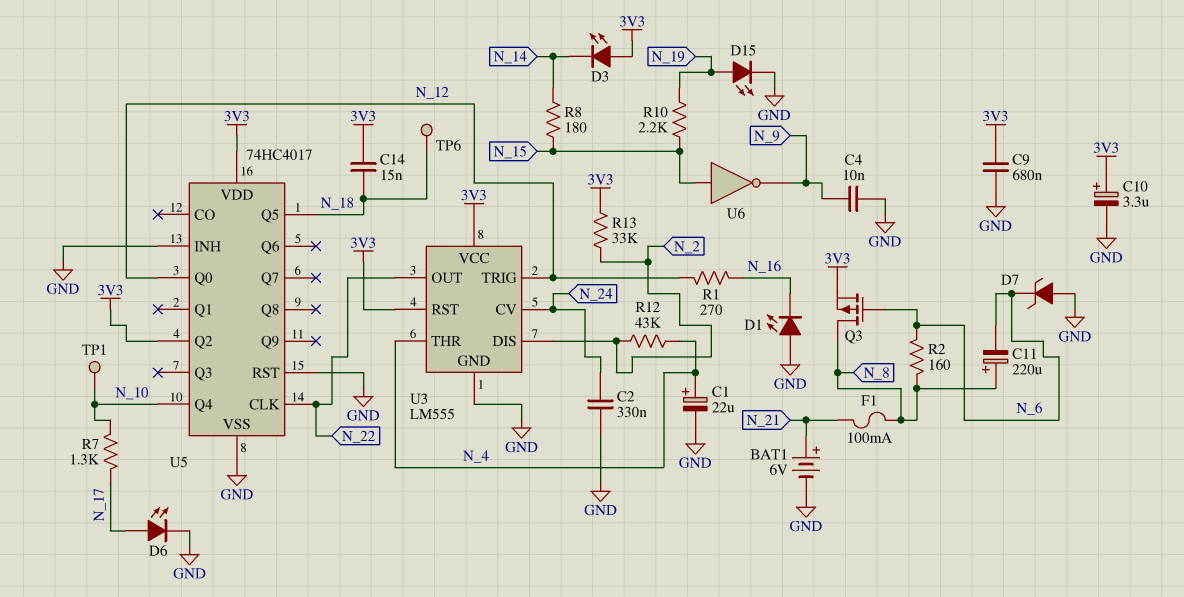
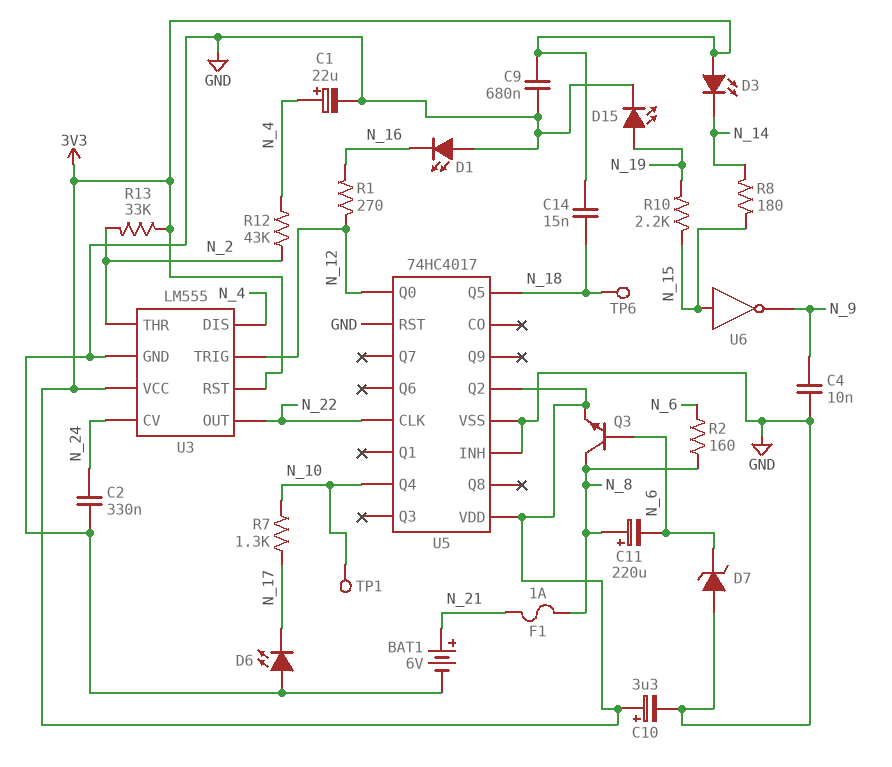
D6: LED (A N_17, K GND) -> LED (A GND, K N_17)
F1: 100mA (N_8, N_21) -> 1A (N_8, N_21)
Q3: PMOS (G N_6, D N_8, S 3V3) -> NPN (B N_6, C N_8, E 3V3)
U3 pin DIS: N_2 -> N_4
U3 pin THR: N_4 -> N_2

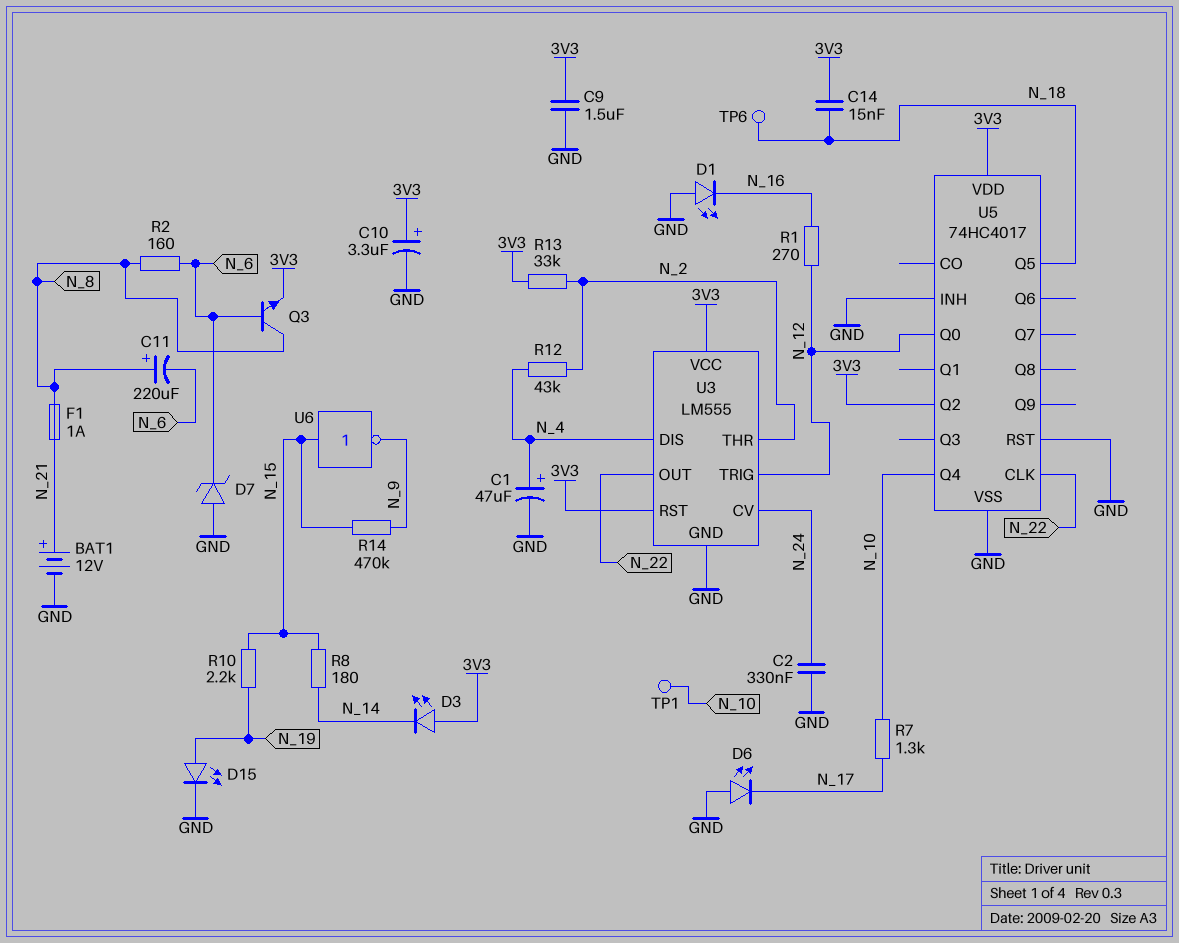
BAT1: 6V (plus N_21, minus GND) -> 12V (plus N_21, minus GND)
C1: 22uF (plus N_4, minus GND) -> 47uF (plus N_4, minus GND)
C4: 10nF (GND, N_9) -> none
C9: 680nF (3V3, GND) -> 1.5uF (3V3, GND)
R14: none -> 470k (N_9, N_15)

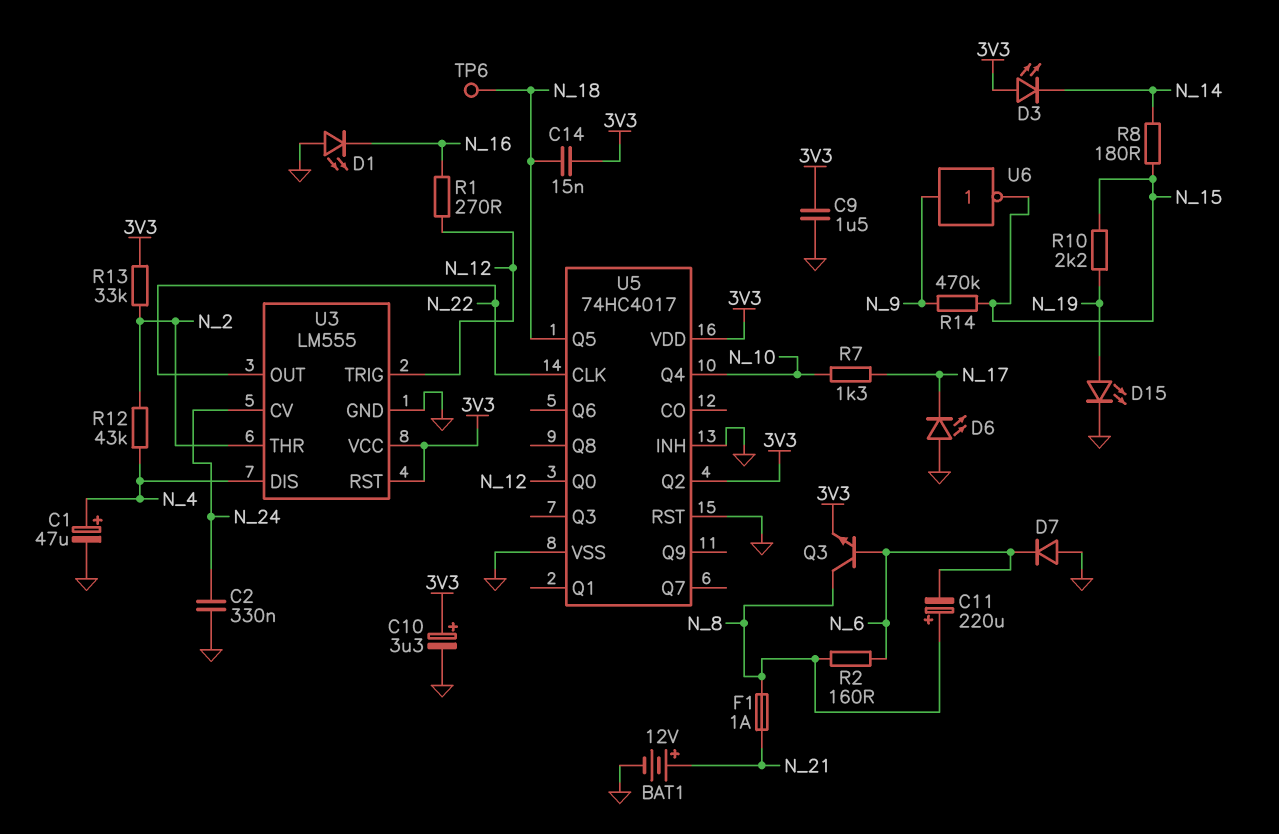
D7: zener (A GND, K N_6) -> diode (A GND, K N_6)
TP1: test point (N_10) -> none
U6: NOT (in N_15, out N_9) -> NOT (in N_9, out N_15)

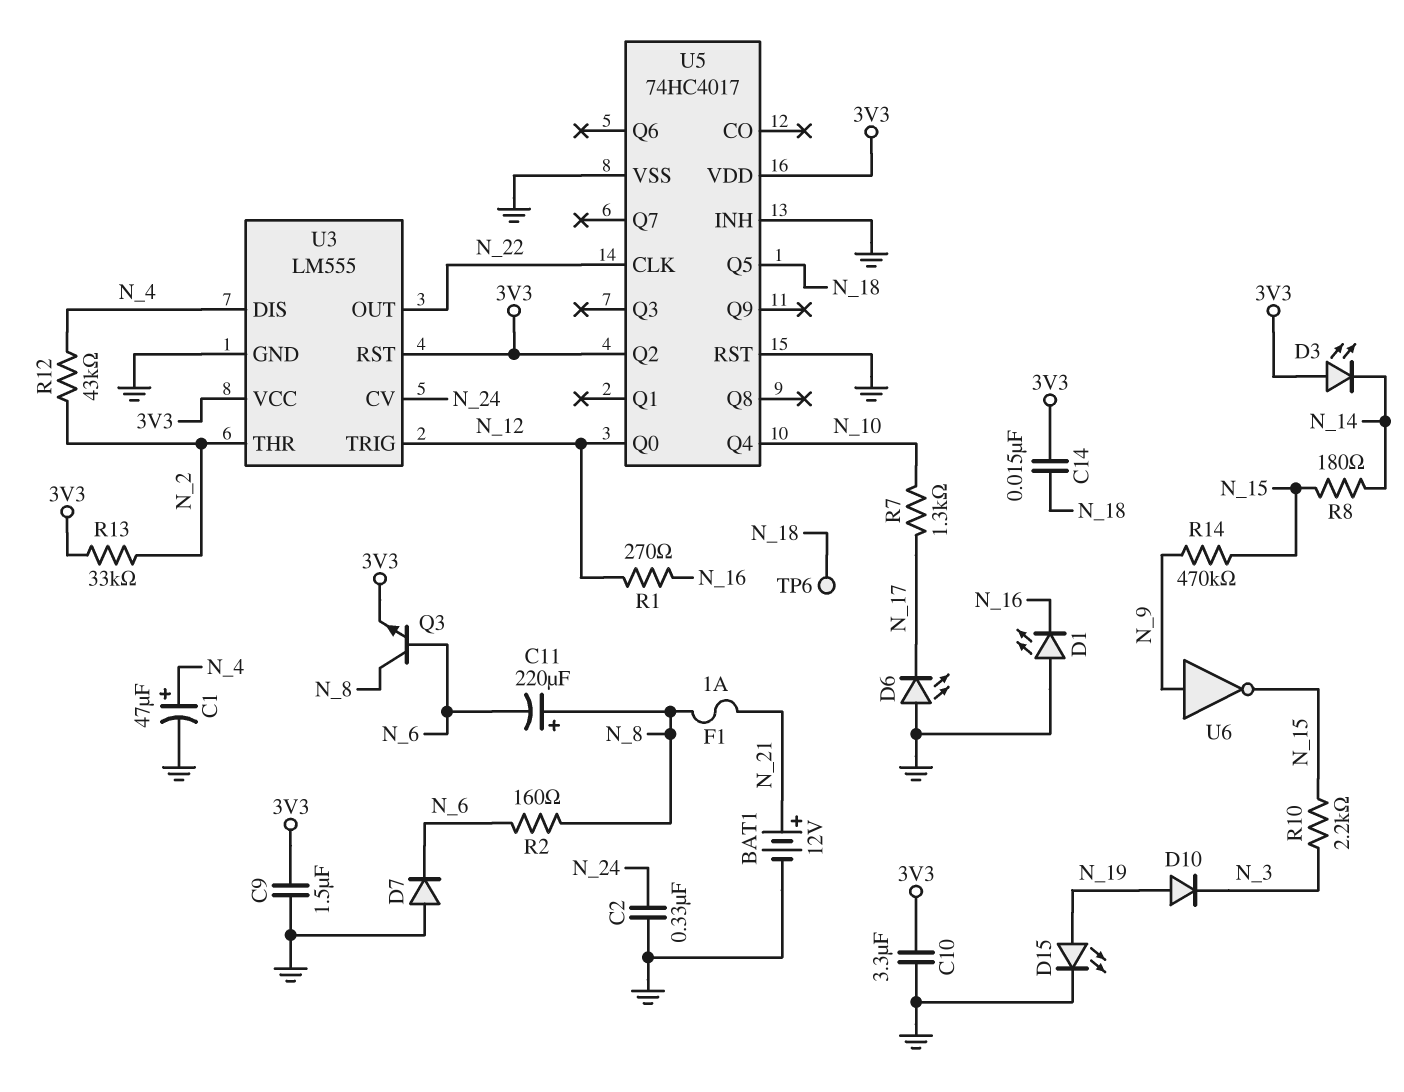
C10: 3.3uF (plus 3V3, minus GND) -> 3.3uF (3V3, GND)
D10: none -> diode (A N_19, K N_3)
R10: 2.2k (N_15, N_19) -> 2.2k (N_3, N_15)

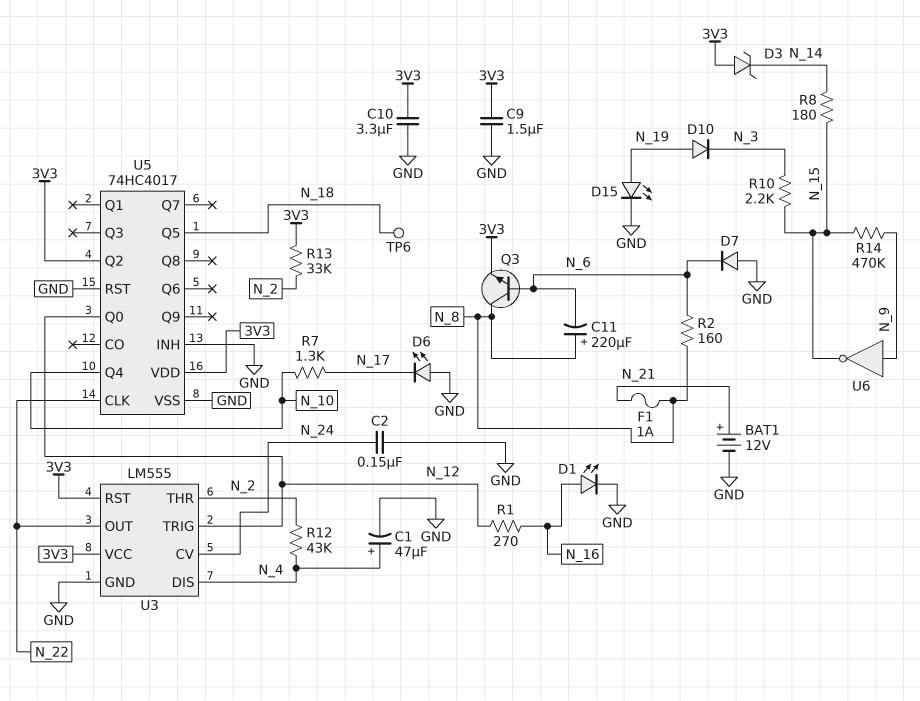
C2: 330nF (GND, N_24) -> 150nF (GND, N_24)
C14: 15nF (3V3, N_18) -> none
D1: LED (A GND, K N_16) -> LED (A N_16, K GND)
D3: LED (A 3V3, K N_14) -> zener (A 3V3, K N_14)

